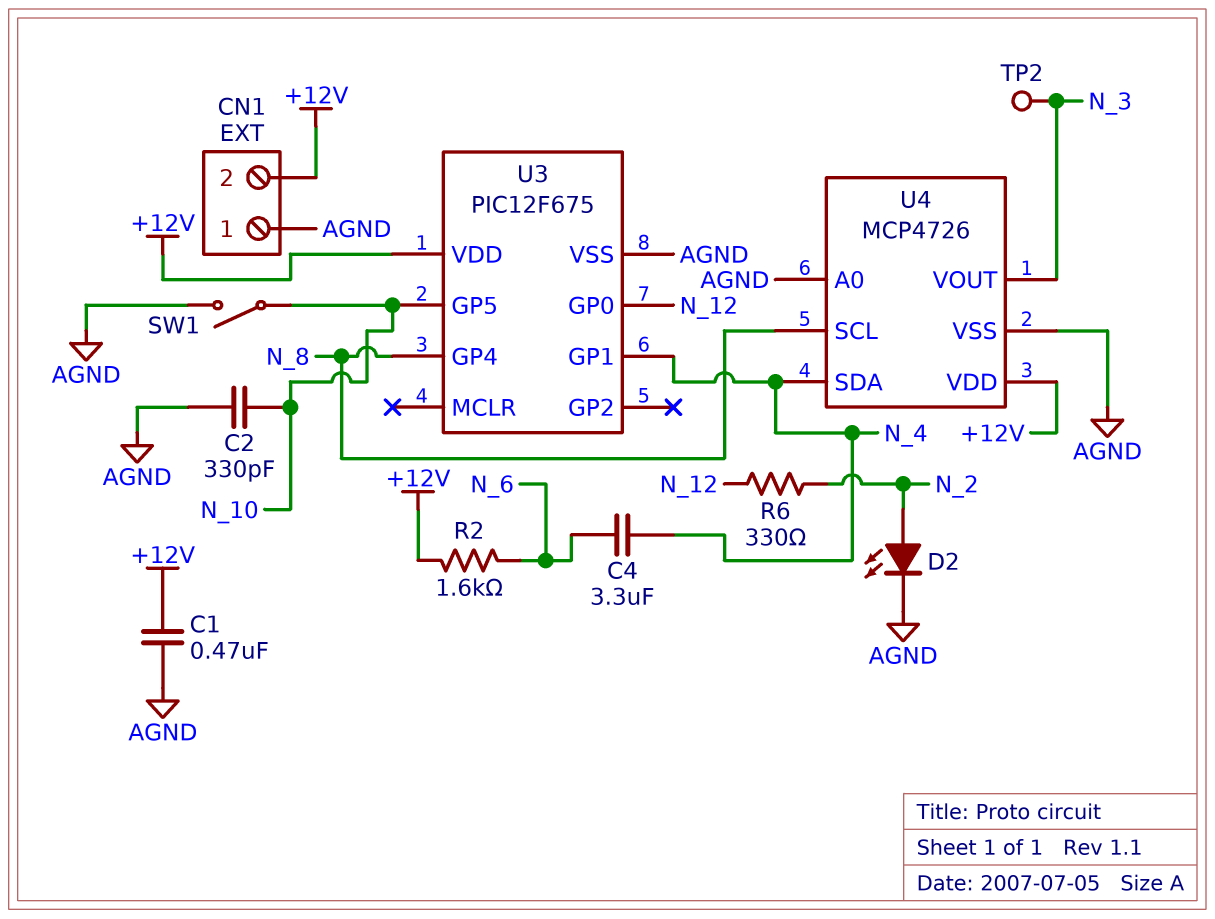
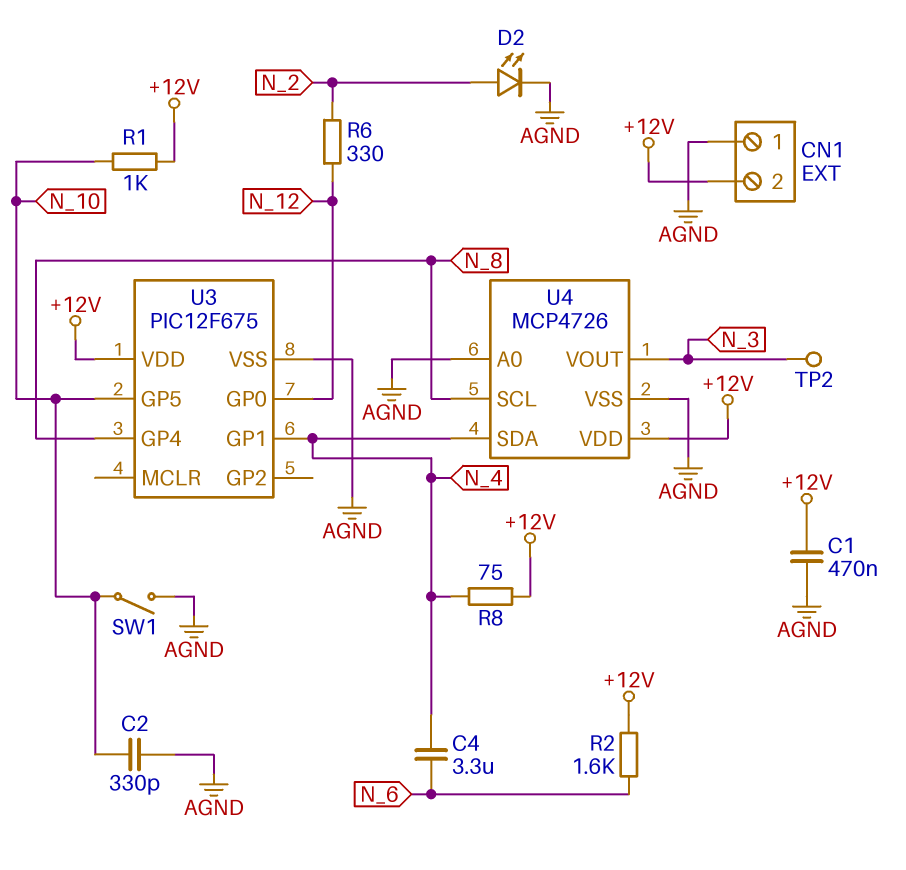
R1: none -> 1k (+12V, N_10)
R8: none -> 75 (+12V, N_4)

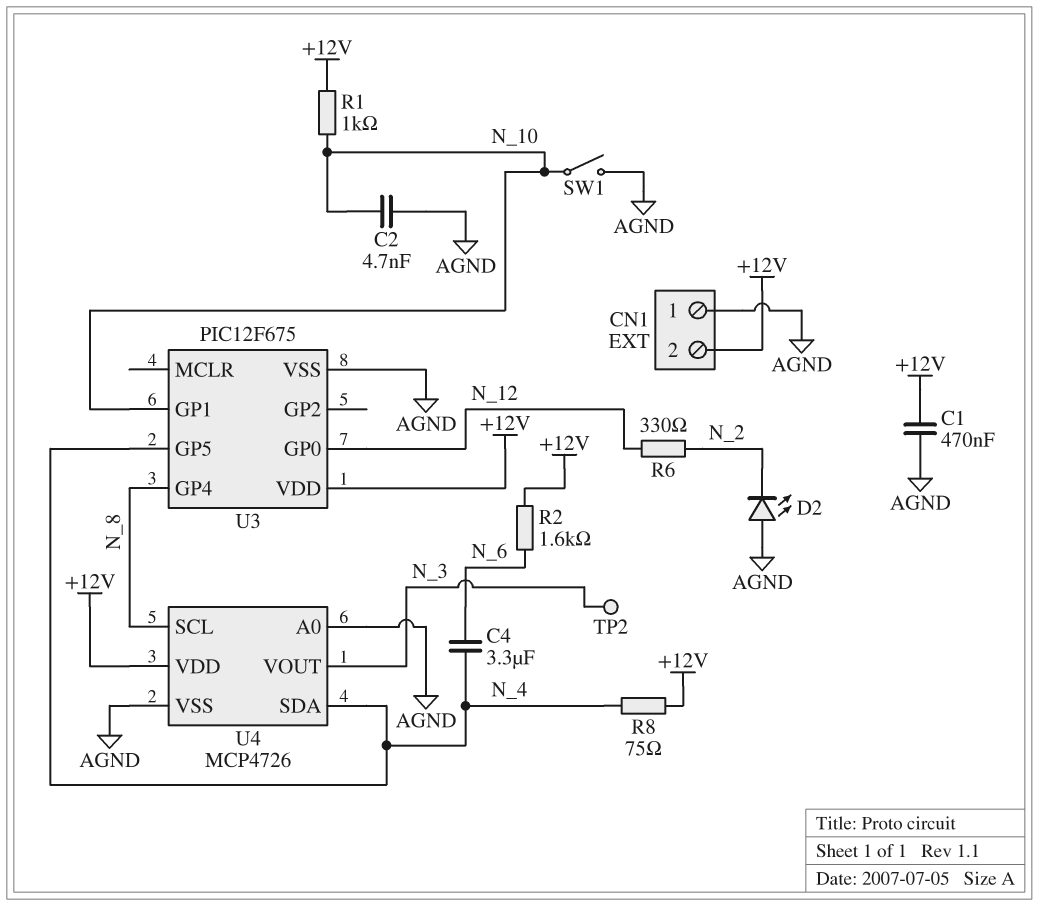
C2: 330pF (AGND, N_10) -> 4.7nF (AGND, N_10)
D2: LED (A N_2, K AGND) -> LED (A AGND, K N_2)
U3 pin GP1: N_4 -> N_10
U3 pin GP5: N_10 -> N_4

